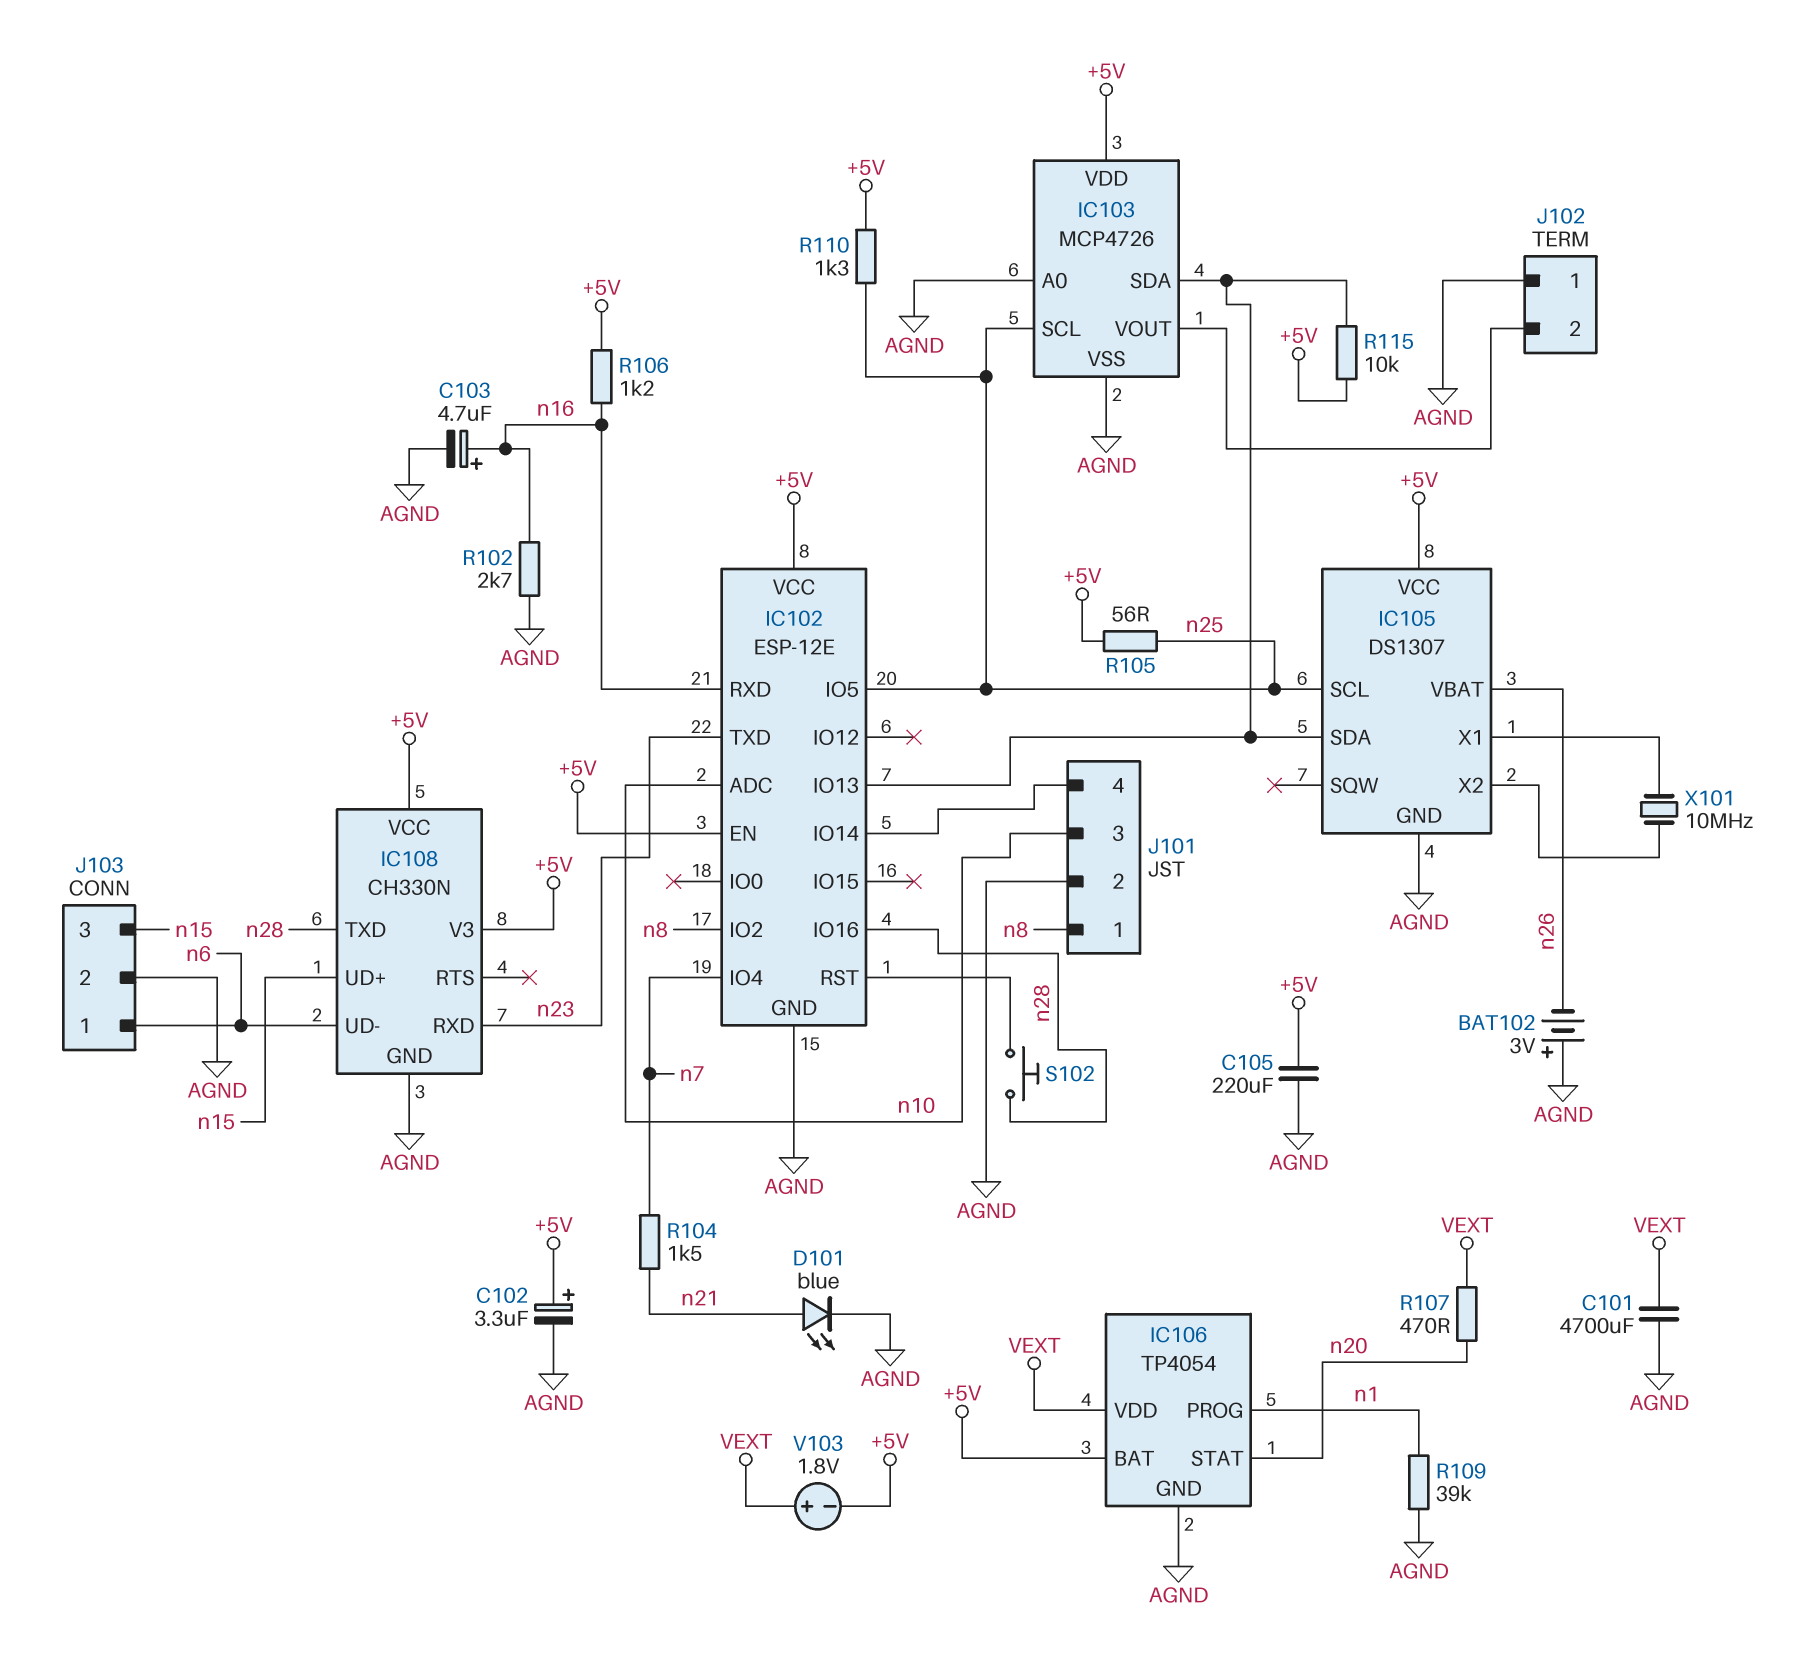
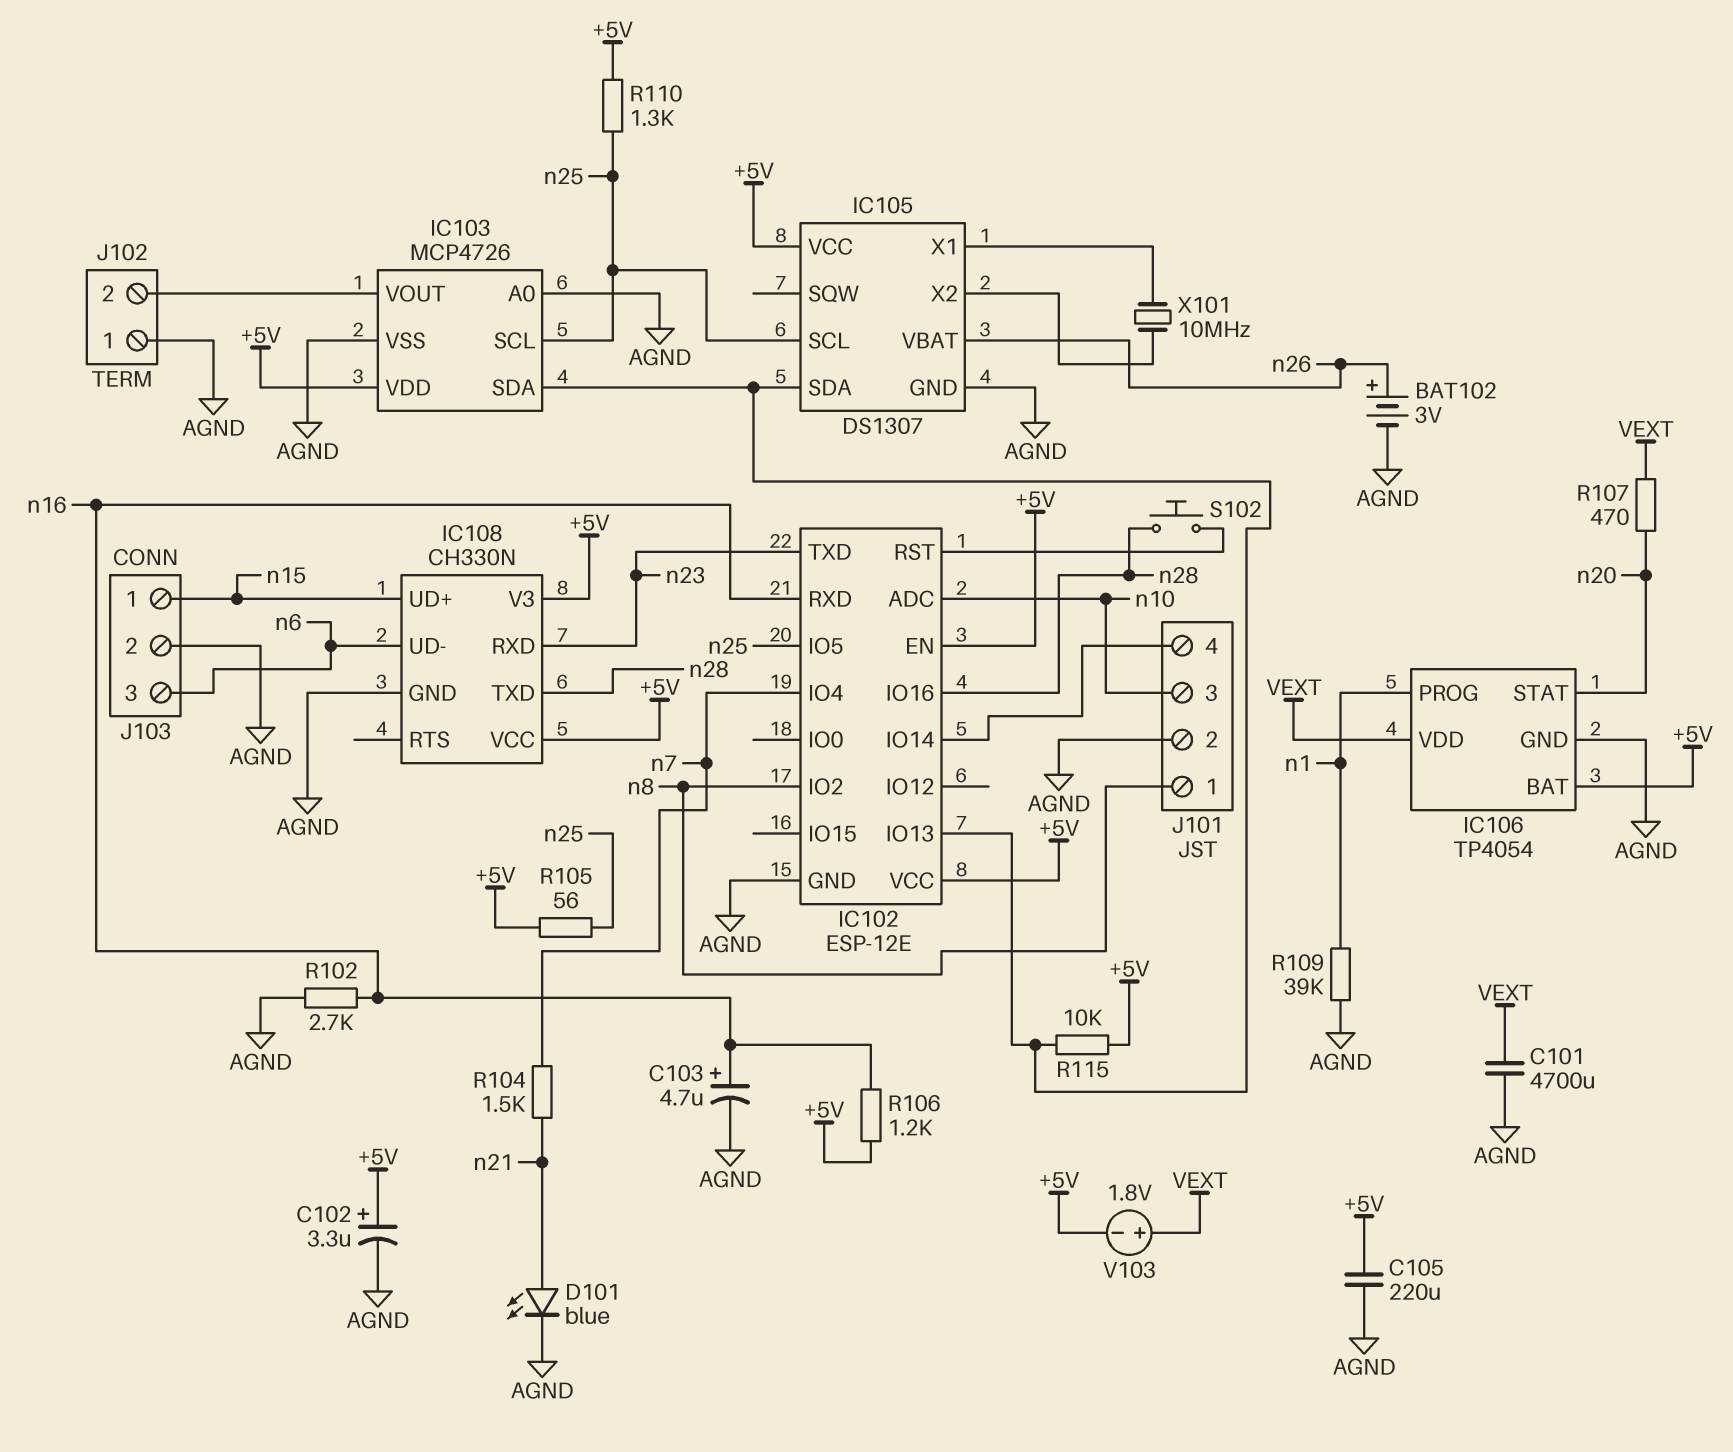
BAT102: 3V (plus AGND, minus n26) -> 3V (plus n26, minus AGND)
J103 pin 1: n6 -> n15
J103 pin 3: n15 -> n6

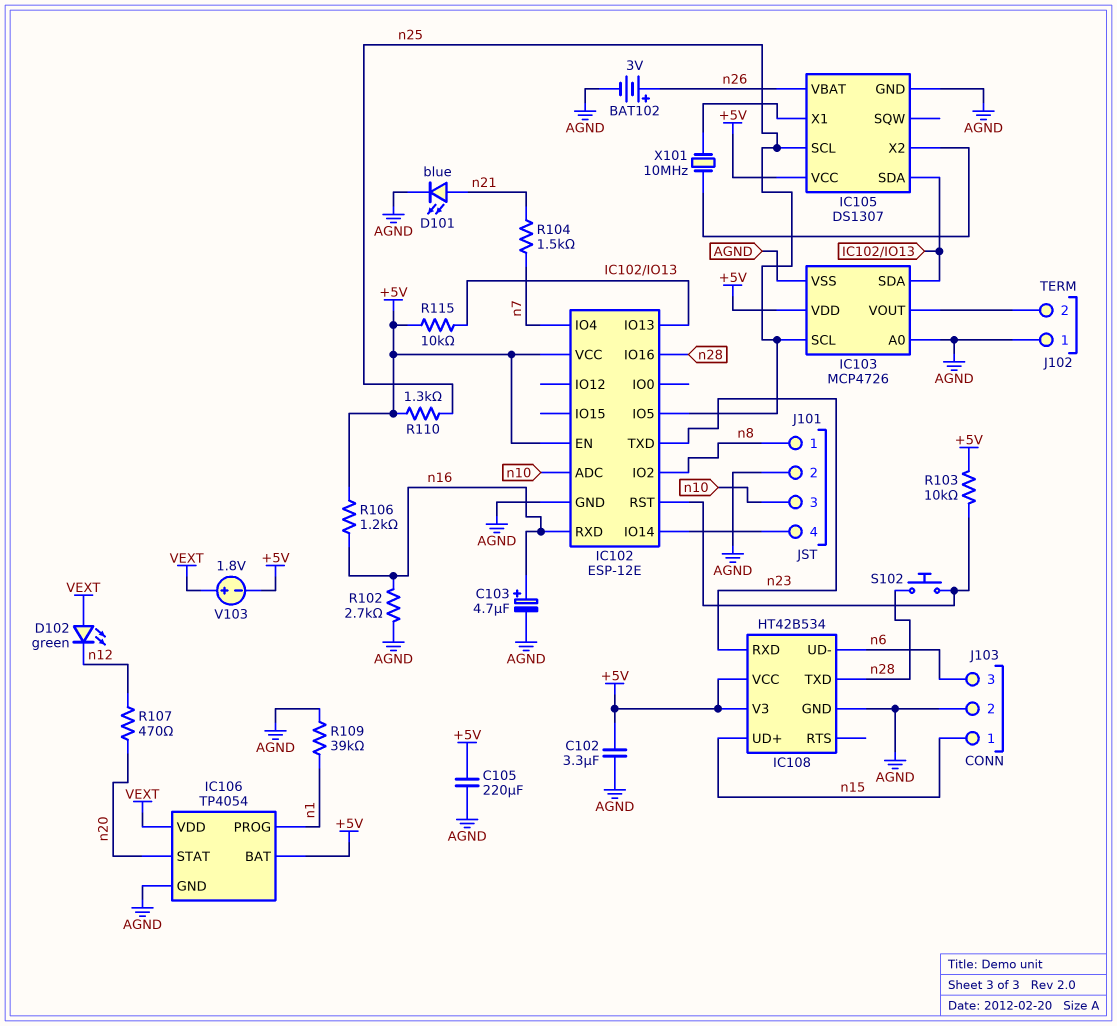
C101: 4700uF (AGND, VEXT) -> none
C102: 3.3uF (plus +5V, minus AGND) -> 3.3uF (+5V, AGND)
D102: none -> LED green (A VEXT, K n12)
IC108: CH330N -> HT42B534
R103: none -> 10k (+5V, IC102/RST)
R105: 56 (+5V, n25) -> none
R107: 470 (VEXT, n20) -> 470 (n12, n20)

